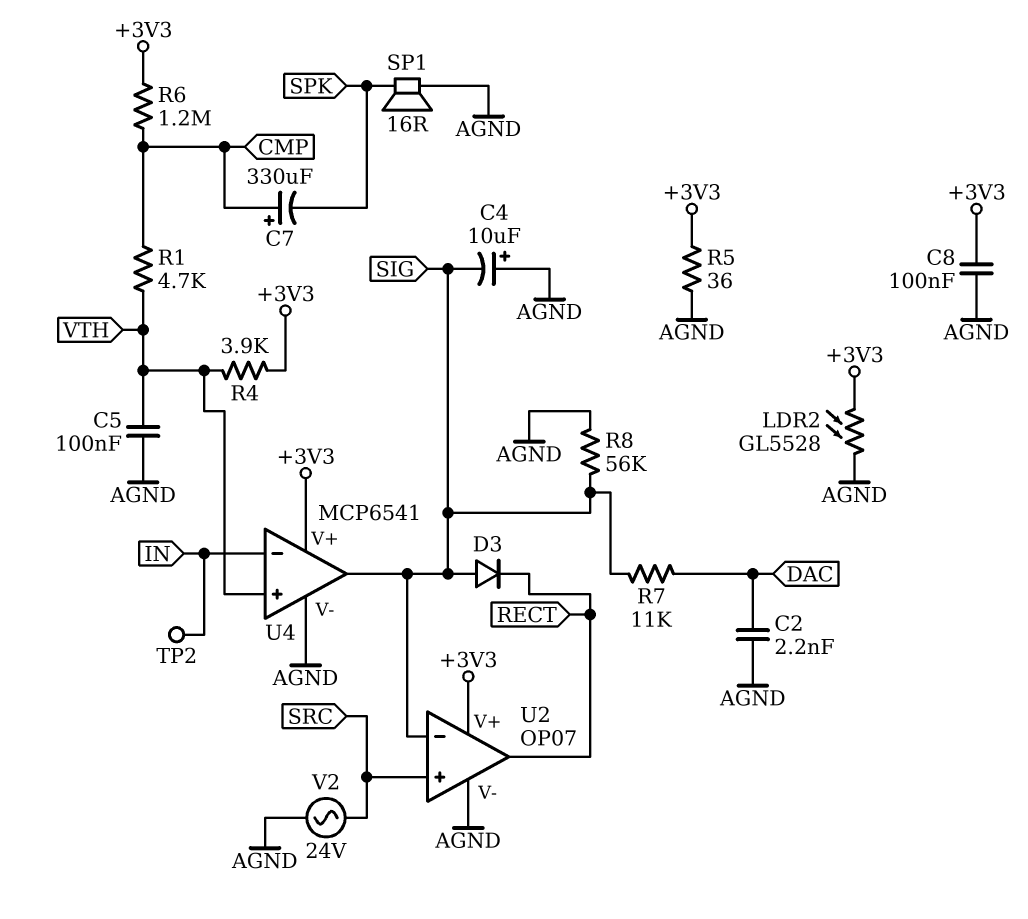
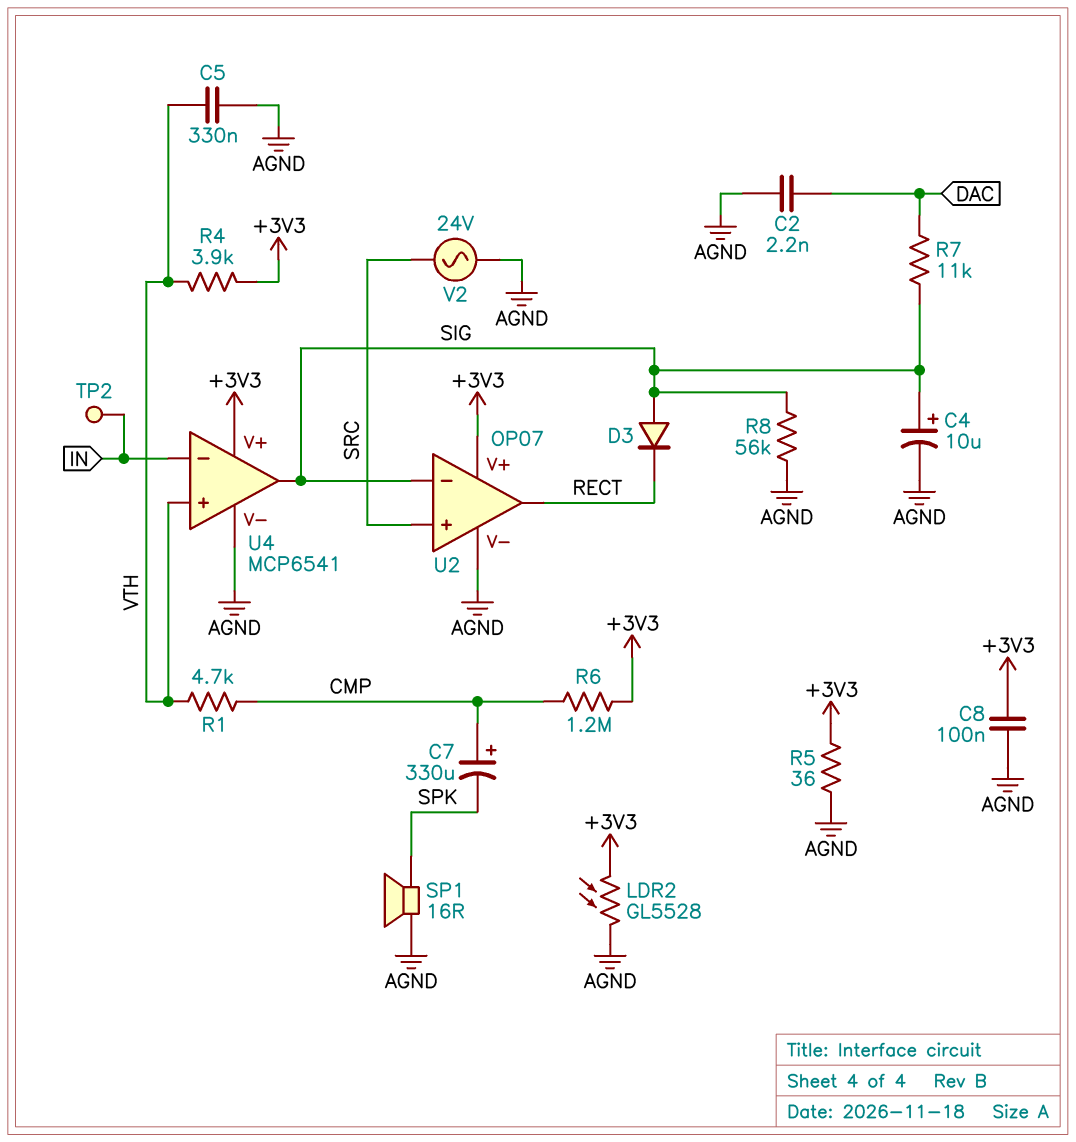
C4: 10uF (plus AGND, minus SIG) -> 10uF (plus SIG, minus AGND)
C5: 100nF (AGND, VTH) -> 330nF (AGND, VTH)

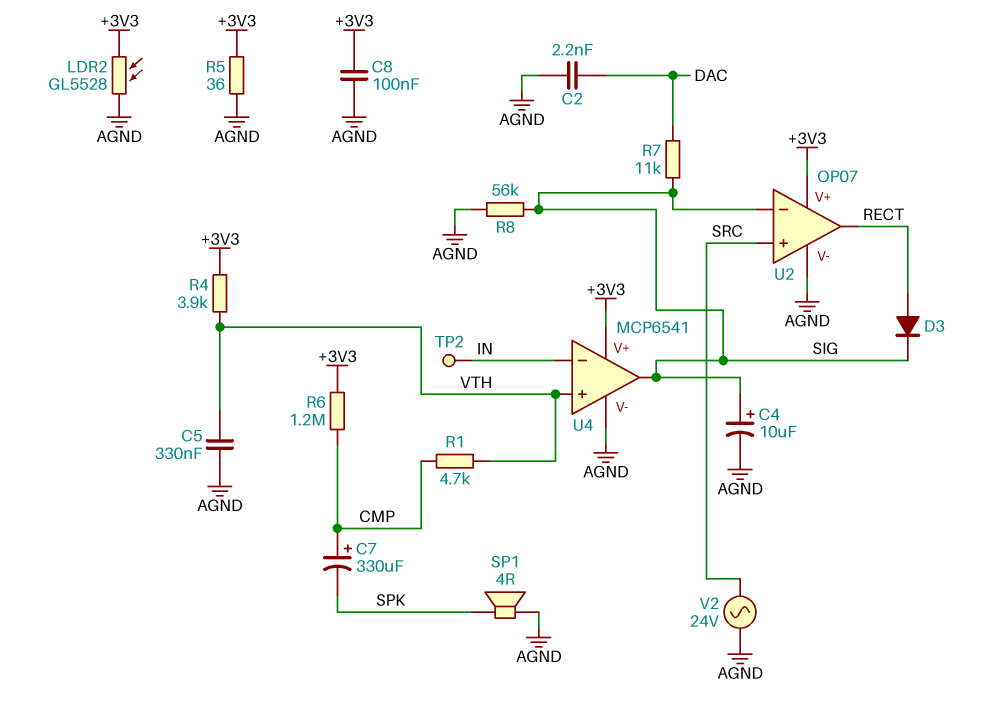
D3: diode (A SIG, K RECT) -> diode (A RECT, K SIG)
SP1: speaker 16R (AGND, SPK) -> speaker 4R (AGND, SPK)

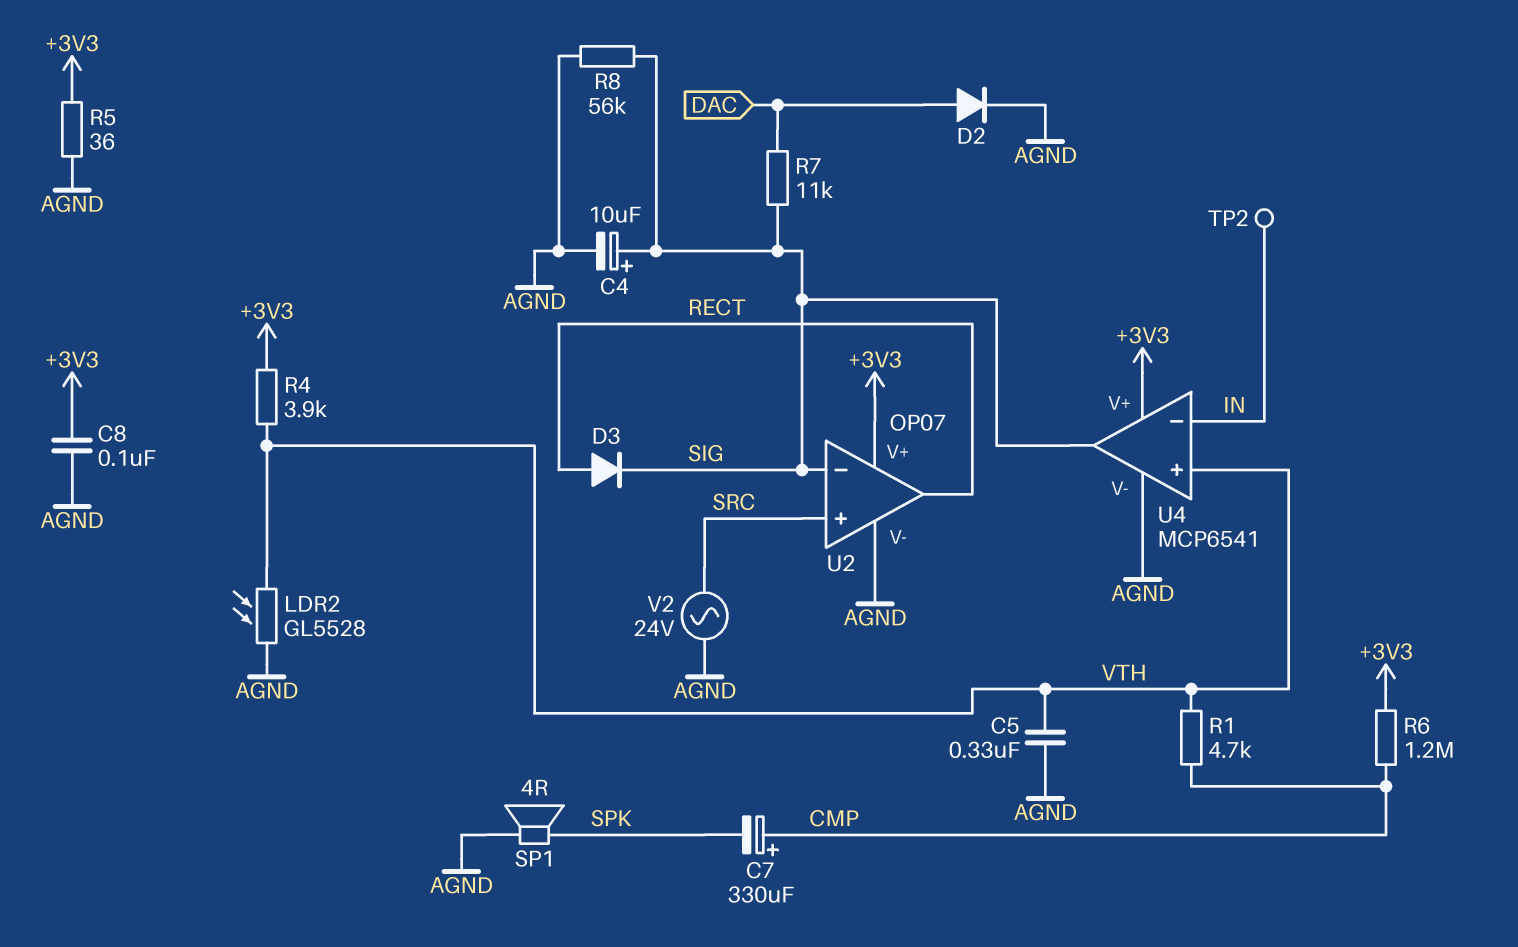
C2: 2.2nF (AGND, DAC) -> none
D2: none -> diode (A DAC, K AGND)
LDR2: GL5528 (+3V3, AGND) -> GL5528 (AGND, VTH)

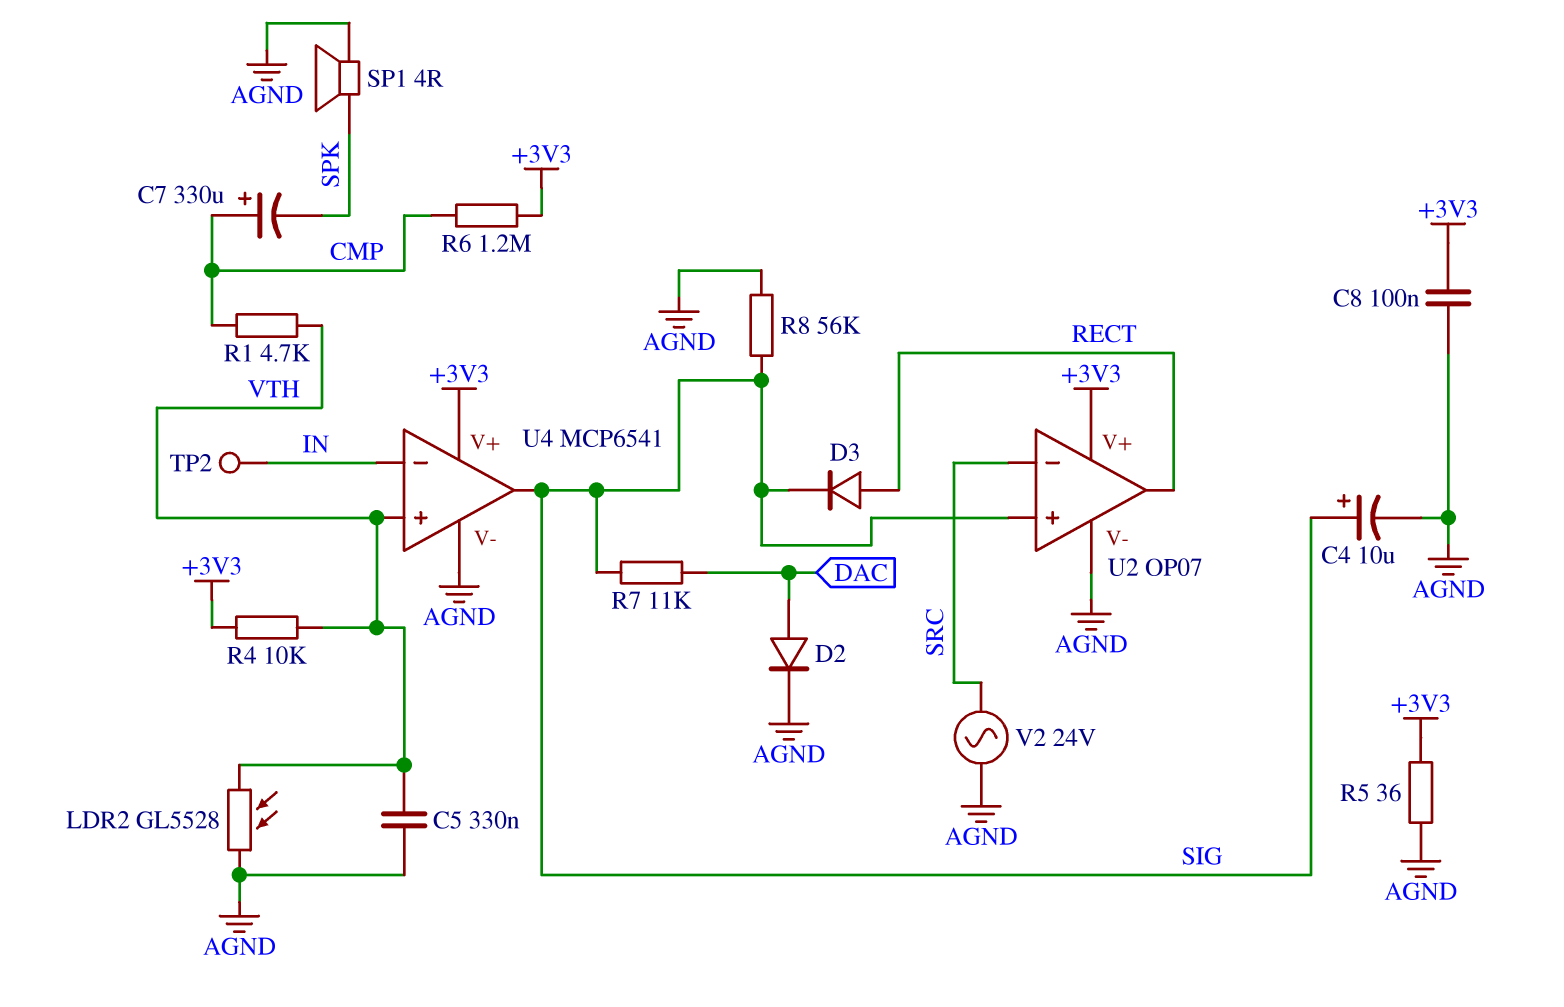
R4: 3.9k (+3V3, VTH) -> 10k (+3V3, VTH)
U2 pin in+: SRC -> SIG
U2 pin in-: SIG -> SRC

